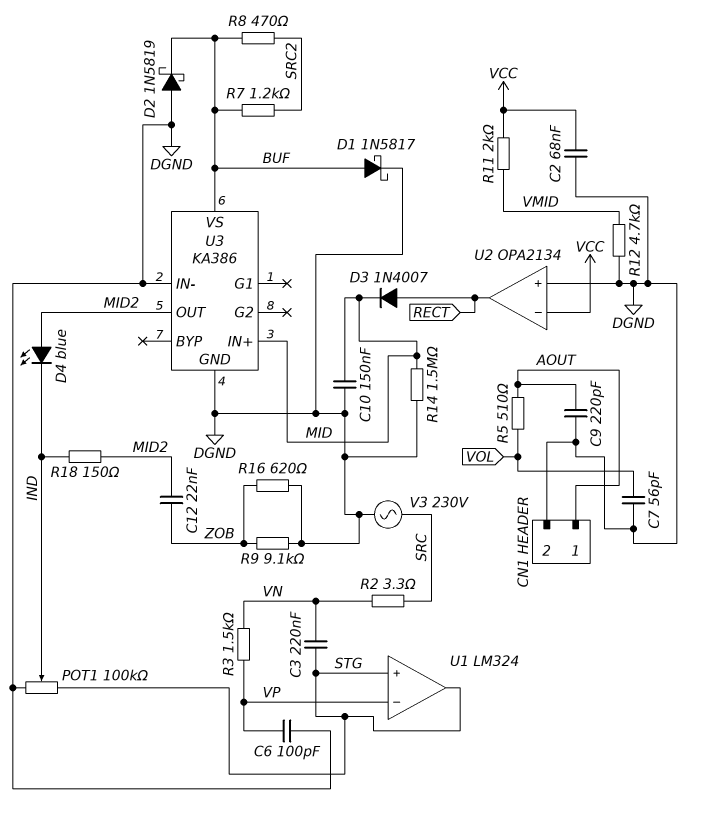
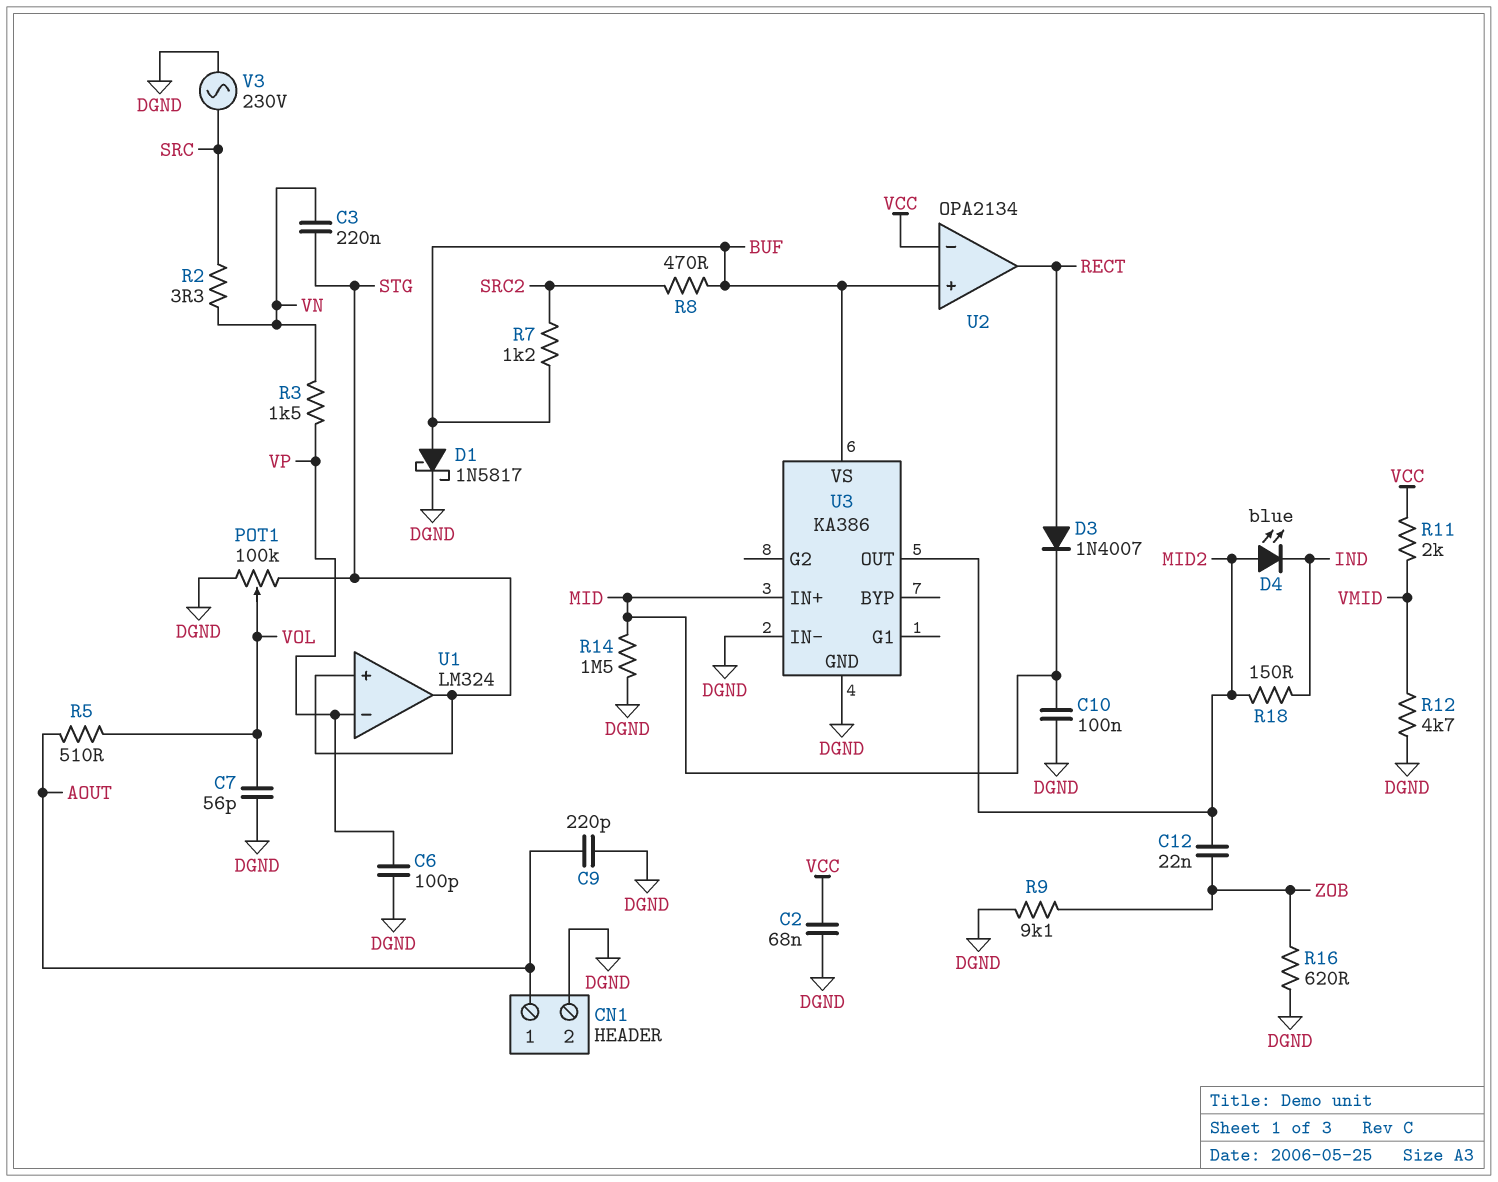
C10: 150nF (DGND, MID) -> 100nF (DGND, MID)
D2: schottky 1N5819 (A DGND, K BUF) -> none
POT1: 100k (DGND, STG, wiper IND) -> 100k (DGND, STG, wiper VOL)
U2 pin in+: DGND -> BUF

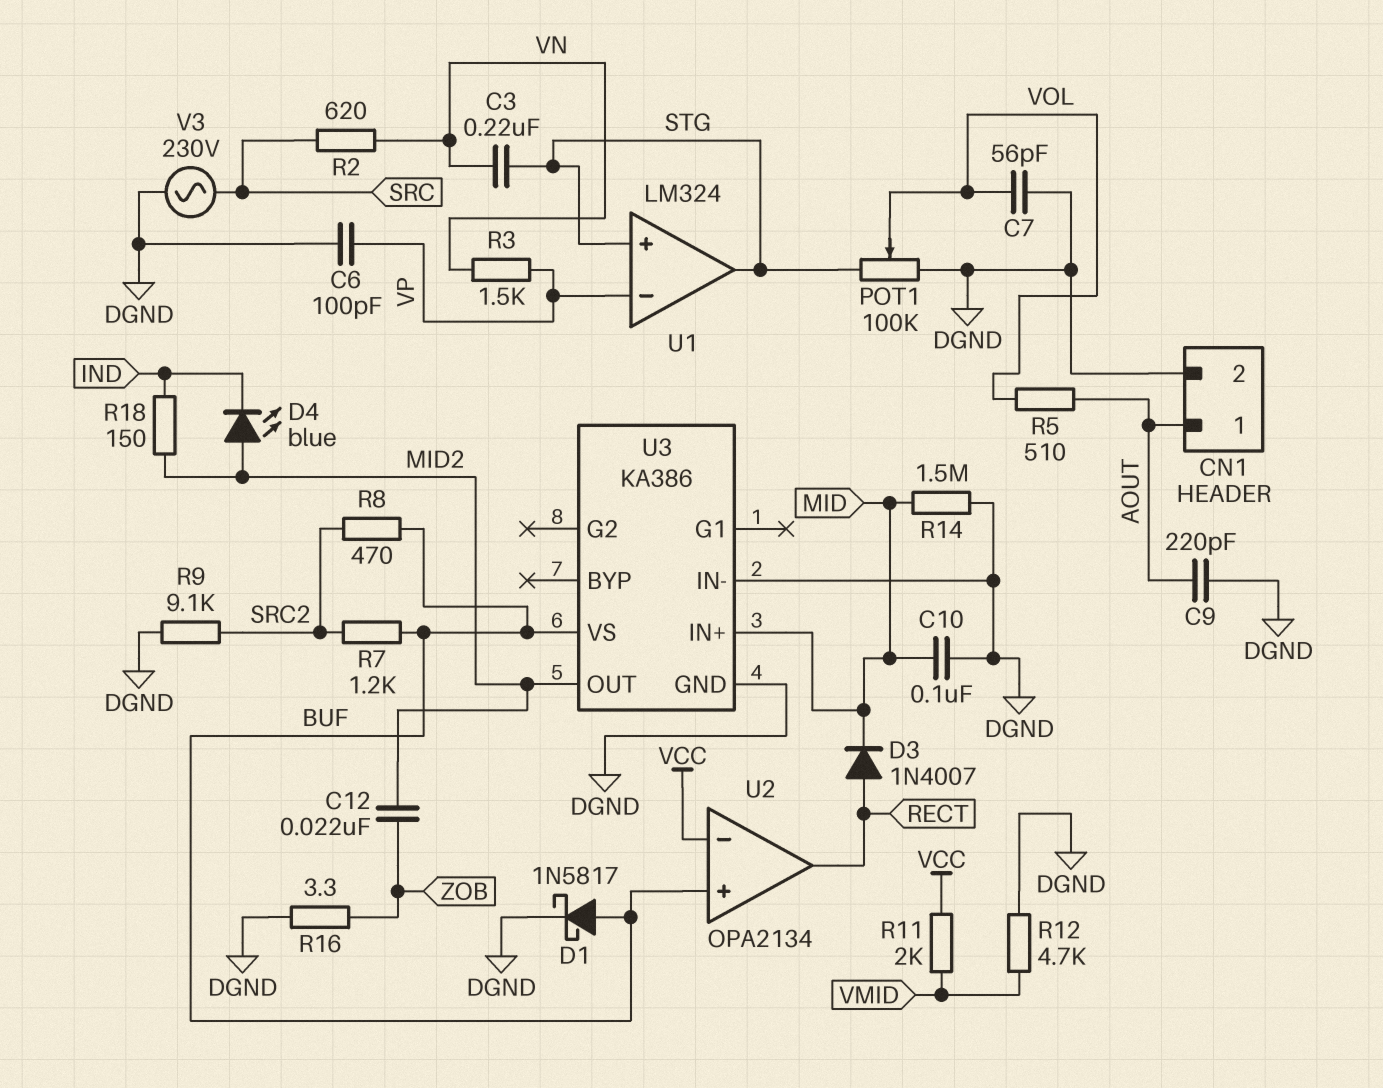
C2: 68nF (DGND, VCC) -> none
R2: 3.3 (SRC, VN) -> 620 (SRC, VN)
R9: 9.1k (DGND, ZOB) -> 9.1k (DGND, SRC2)
R16: 620 (DGND, ZOB) -> 3.3 (DGND, ZOB)

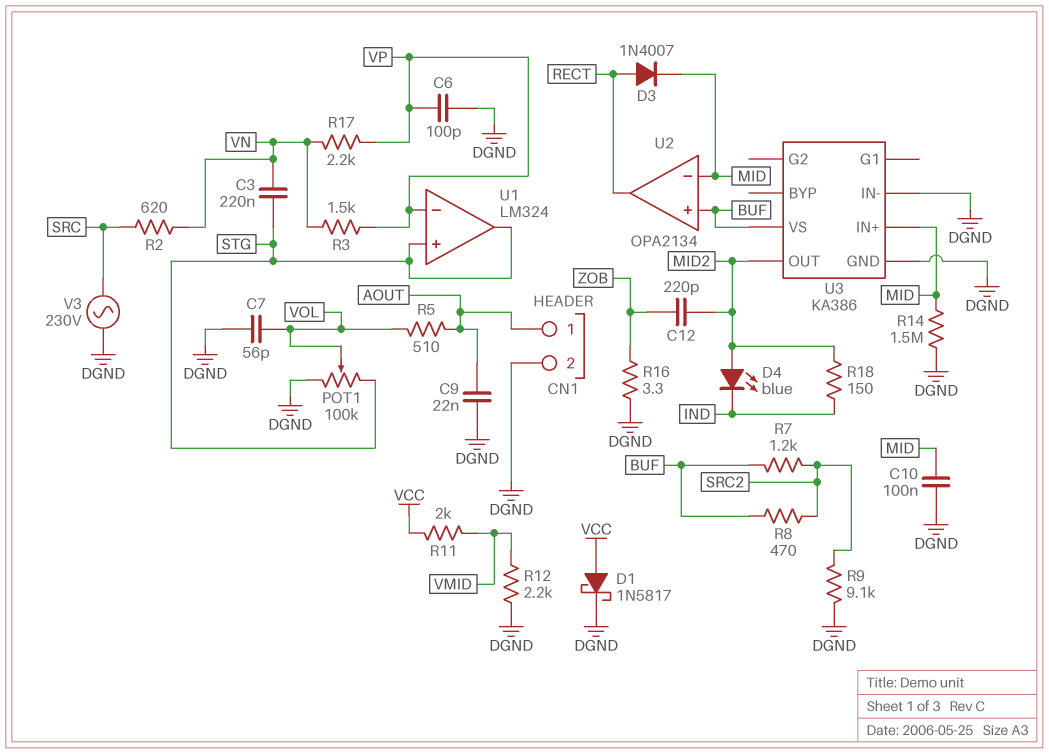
C9: 220pF (AOUT, DGND) -> 22nF (AOUT, DGND)
C12: 22nF (MID2, ZOB) -> 220pF (MID2, ZOB)
D1: schottky 1N5817 (A BUF, K DGND) -> schottky 1N5817 (A VCC, K DGND)
R12: 4.7k (DGND, VMID) -> 2.2k (DGND, VMID)
R17: none -> 2.2k (VN, VP)
U2 pin in-: VCC -> MID

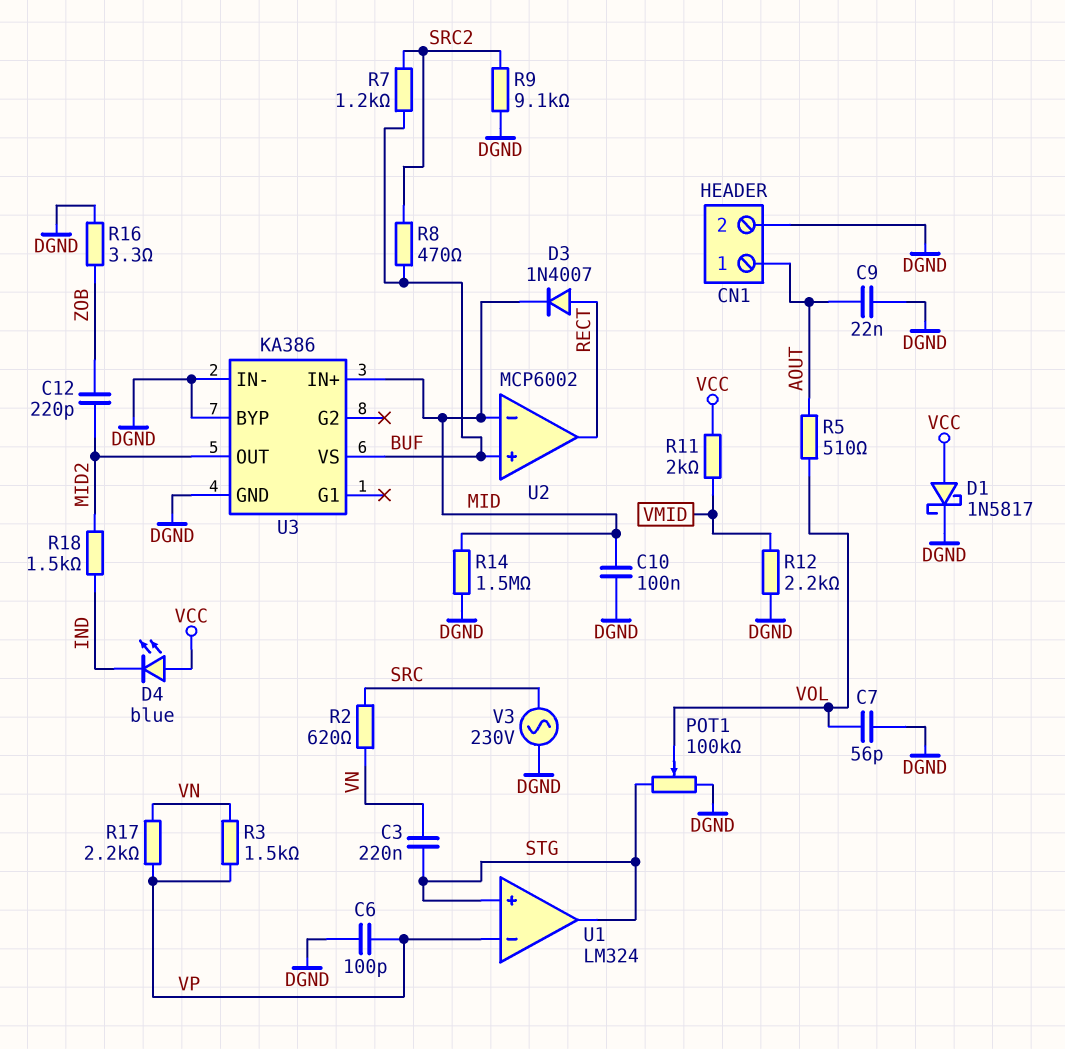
D4: LED blue (A MID2, K IND) -> LED blue (A VCC, K IND)
R18: 150 (IND, MID2) -> 1.5k (IND, MID2)
U2: OPA2134 -> MCP6002
U3 pin BYP: none -> DGND

